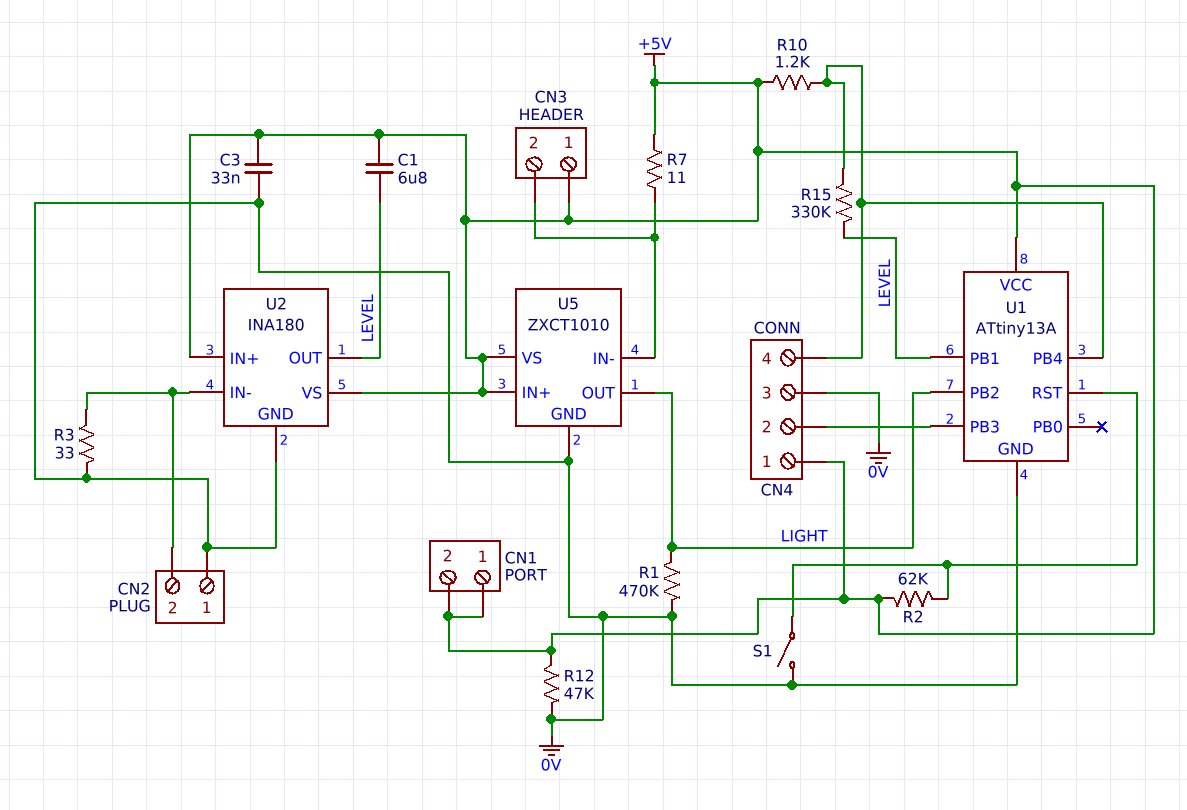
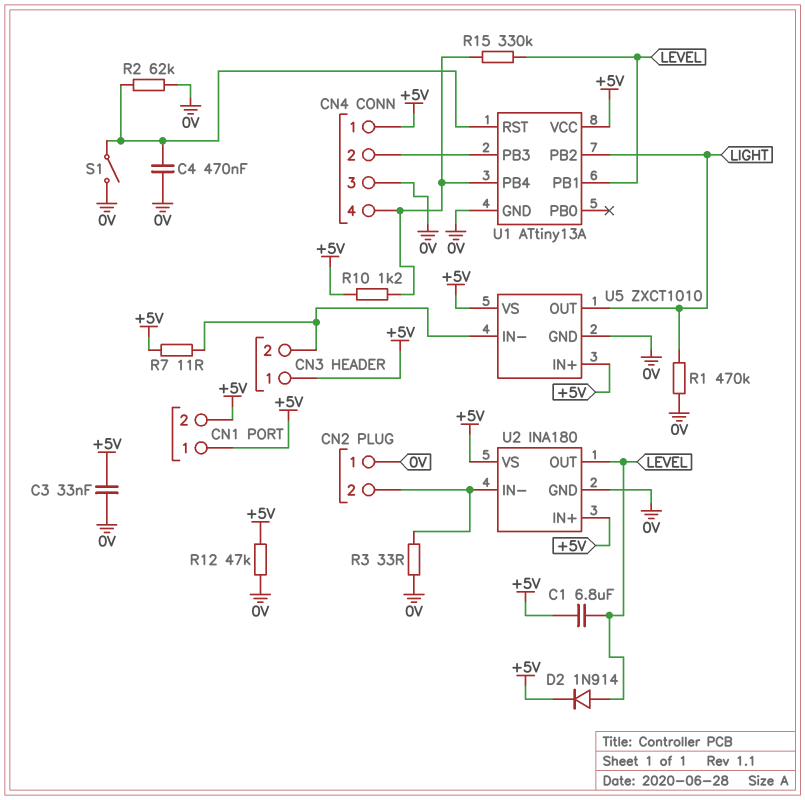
C4: none -> 470nF (0V, U1/RST)
D2: none -> diode 1N914 (A LEVEL, K +5V)
R2: 62k (+5V, U1/RST) -> 62k (0V, U1/RST)

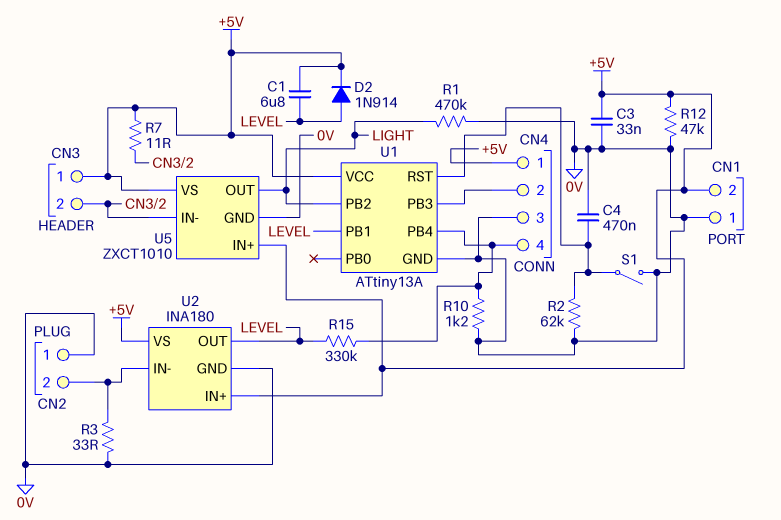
CN1 pin 1: +5V -> 0V
R10: 1.2k (+5V, CN4/4) -> 1.2k (0V, CN4/4)

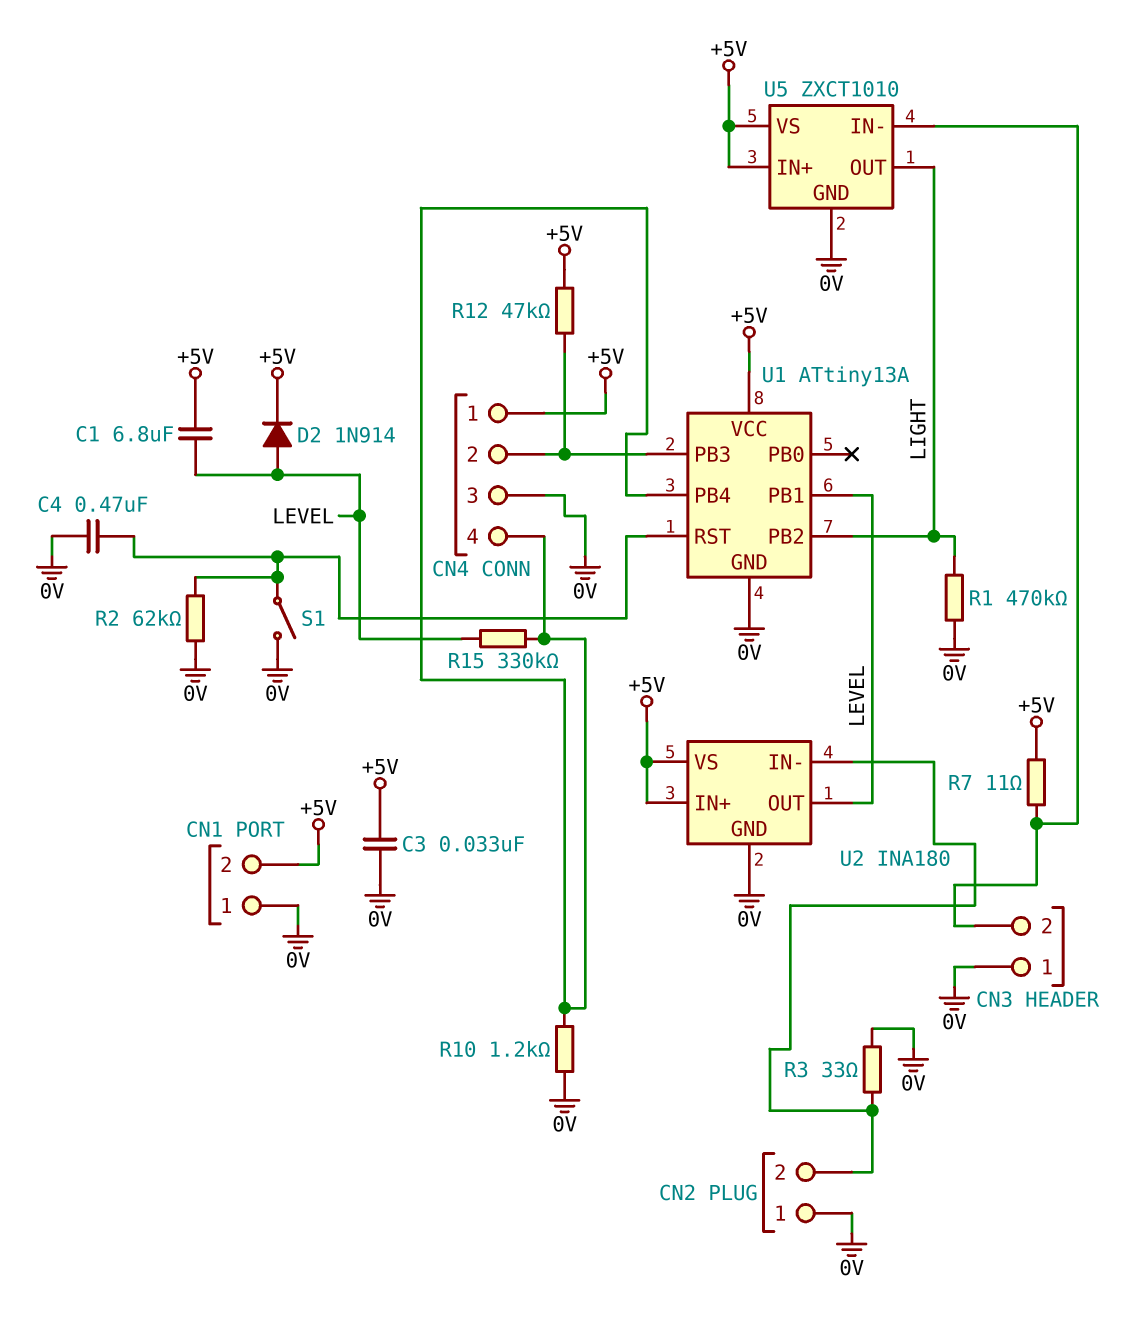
CN3 pin 1: +5V -> 0V
R12: 47k (+5V, 0V) -> 47k (+5V, CN4/2)

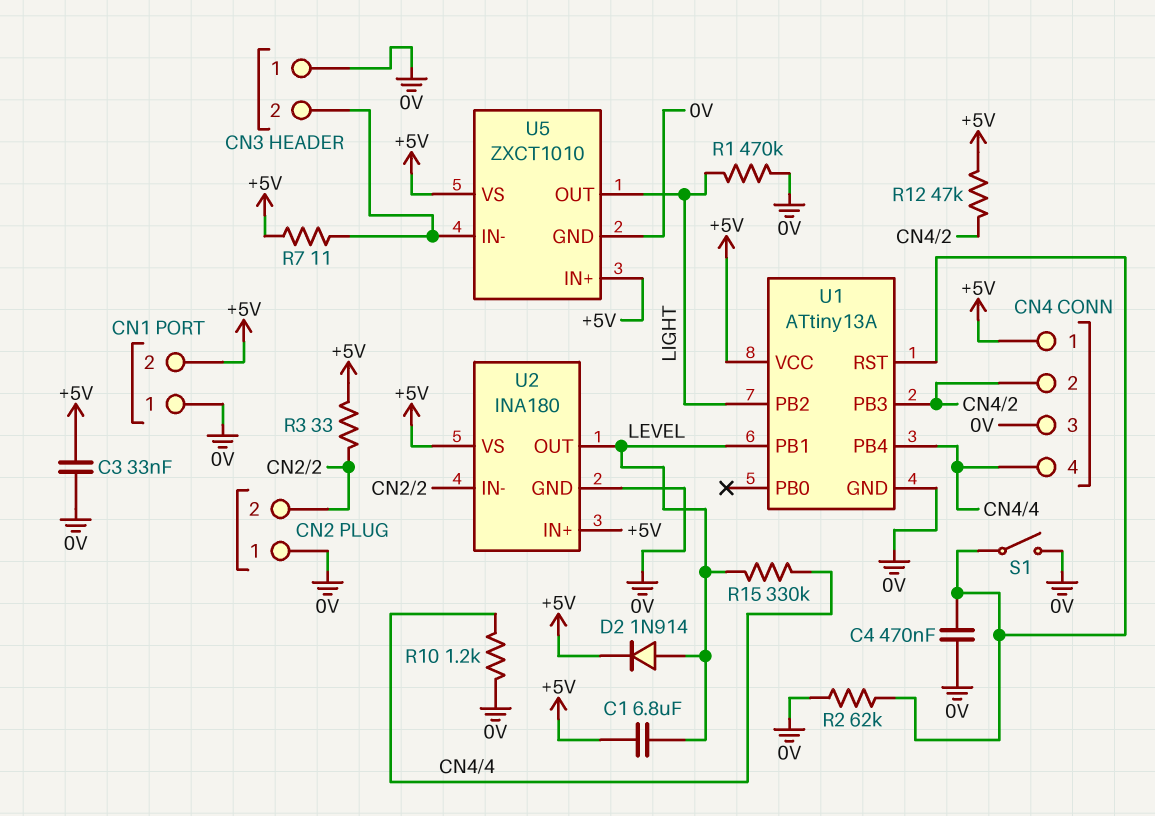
R3: 33 (0V, CN2/2) -> 33 (+5V, CN2/2)

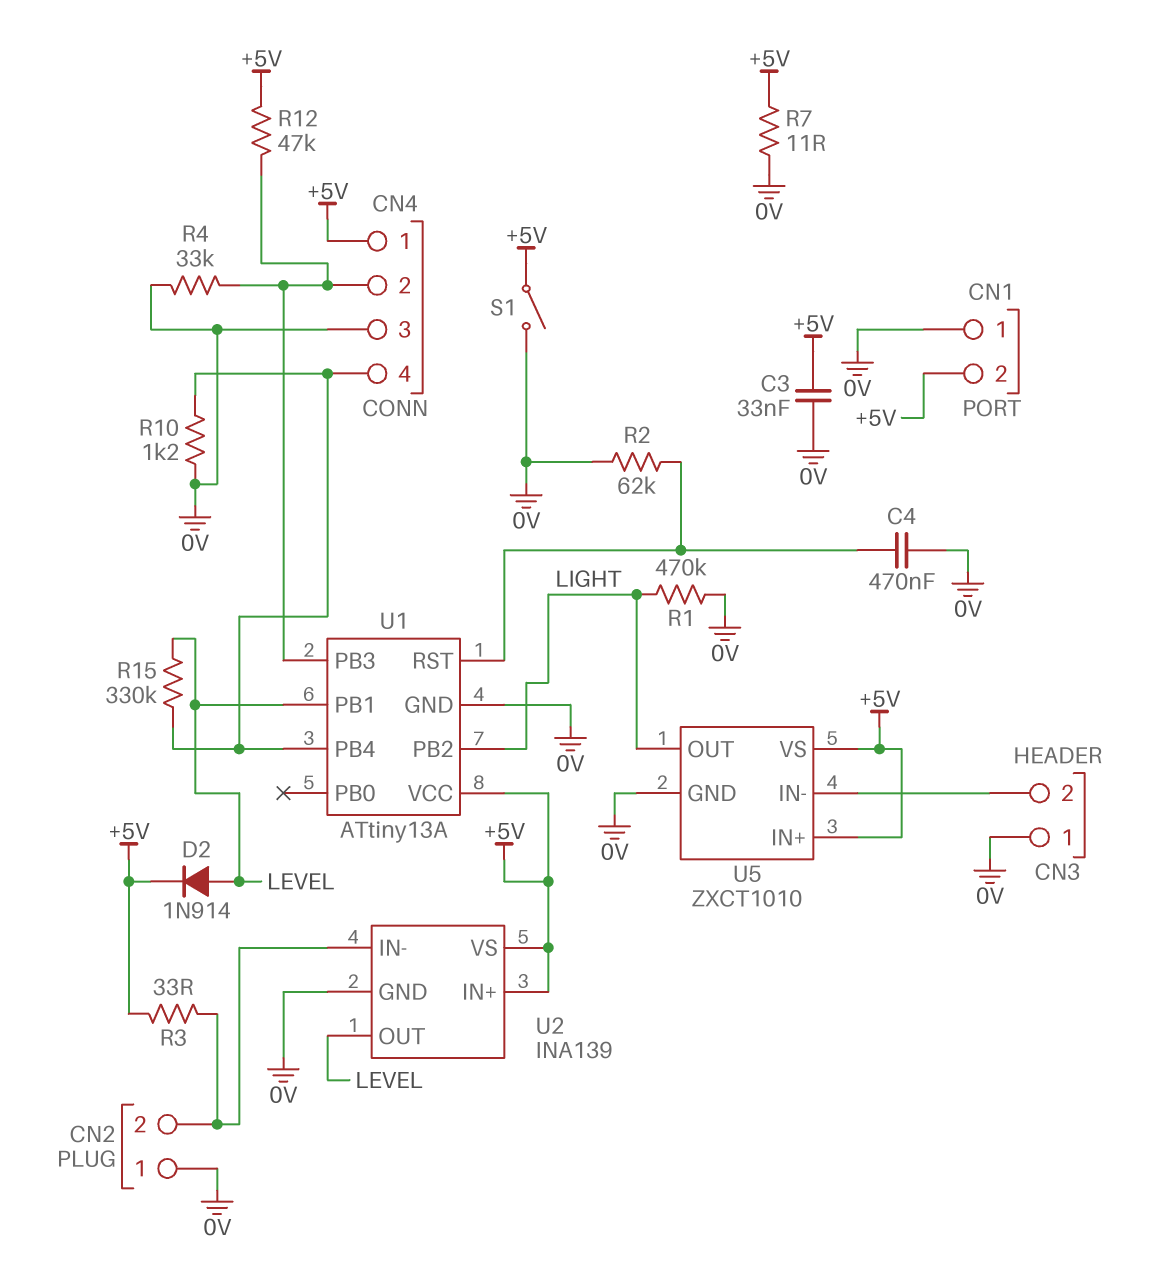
C1: 6.8uF (+5V, LEVEL) -> none
R4: none -> 33k (0V, CN4/2)
R7: 11 (+5V, CN3/2) -> 11 (+5V, 0V)
S1: switch (0V, U1/RST) -> switch (+5V, 0V)
U2: INA180 -> INA139

